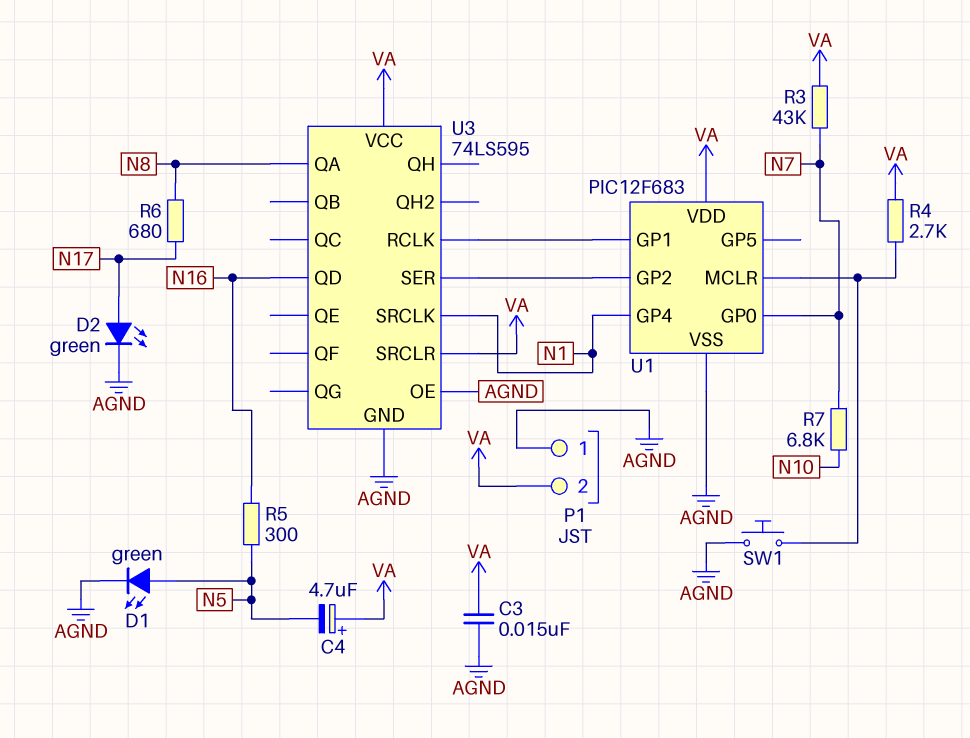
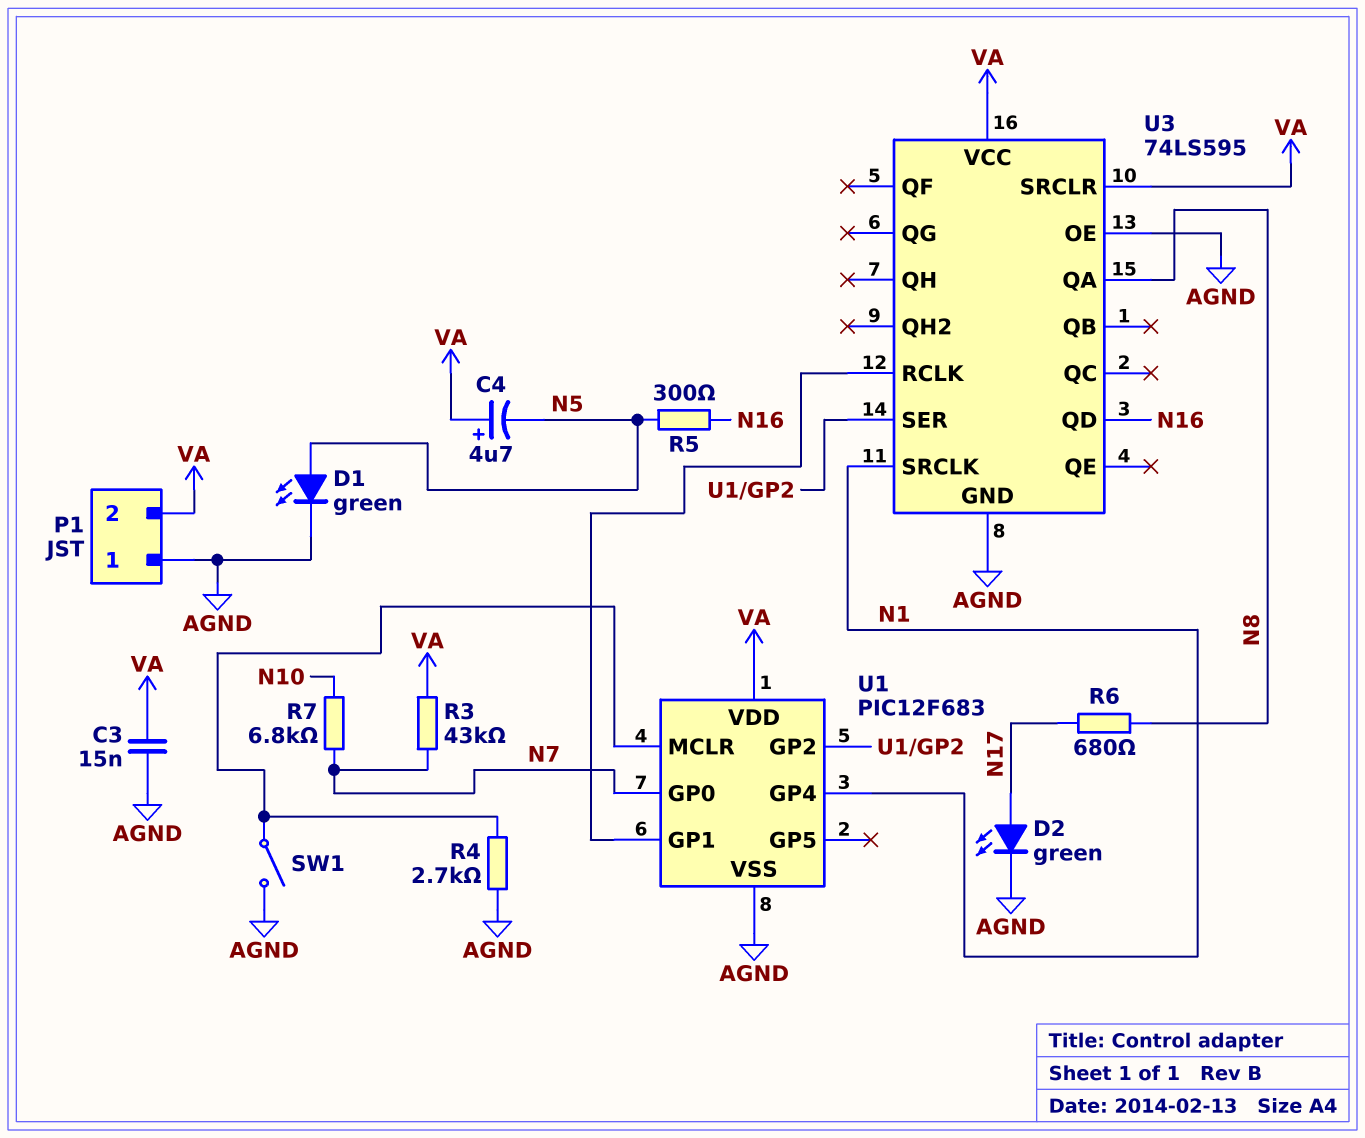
R4: 2.7k (U1/MCLR, VA) -> 2.7k (AGND, U1/MCLR)
SW1: button (AGND, U1/MCLR) -> switch (AGND, U1/MCLR)

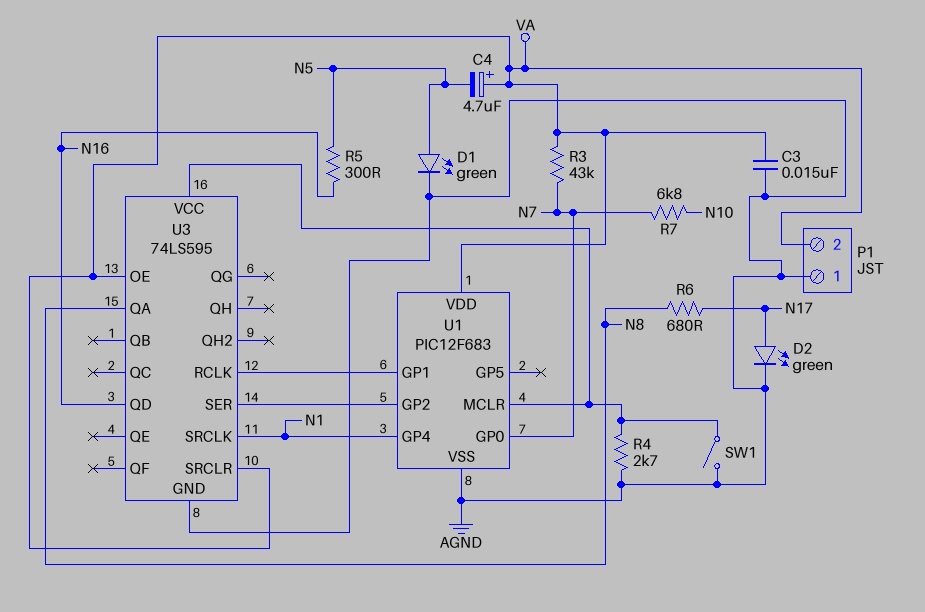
U3 pin OE: AGND -> VA
U3 pin VCC: VA -> U1/MCLR

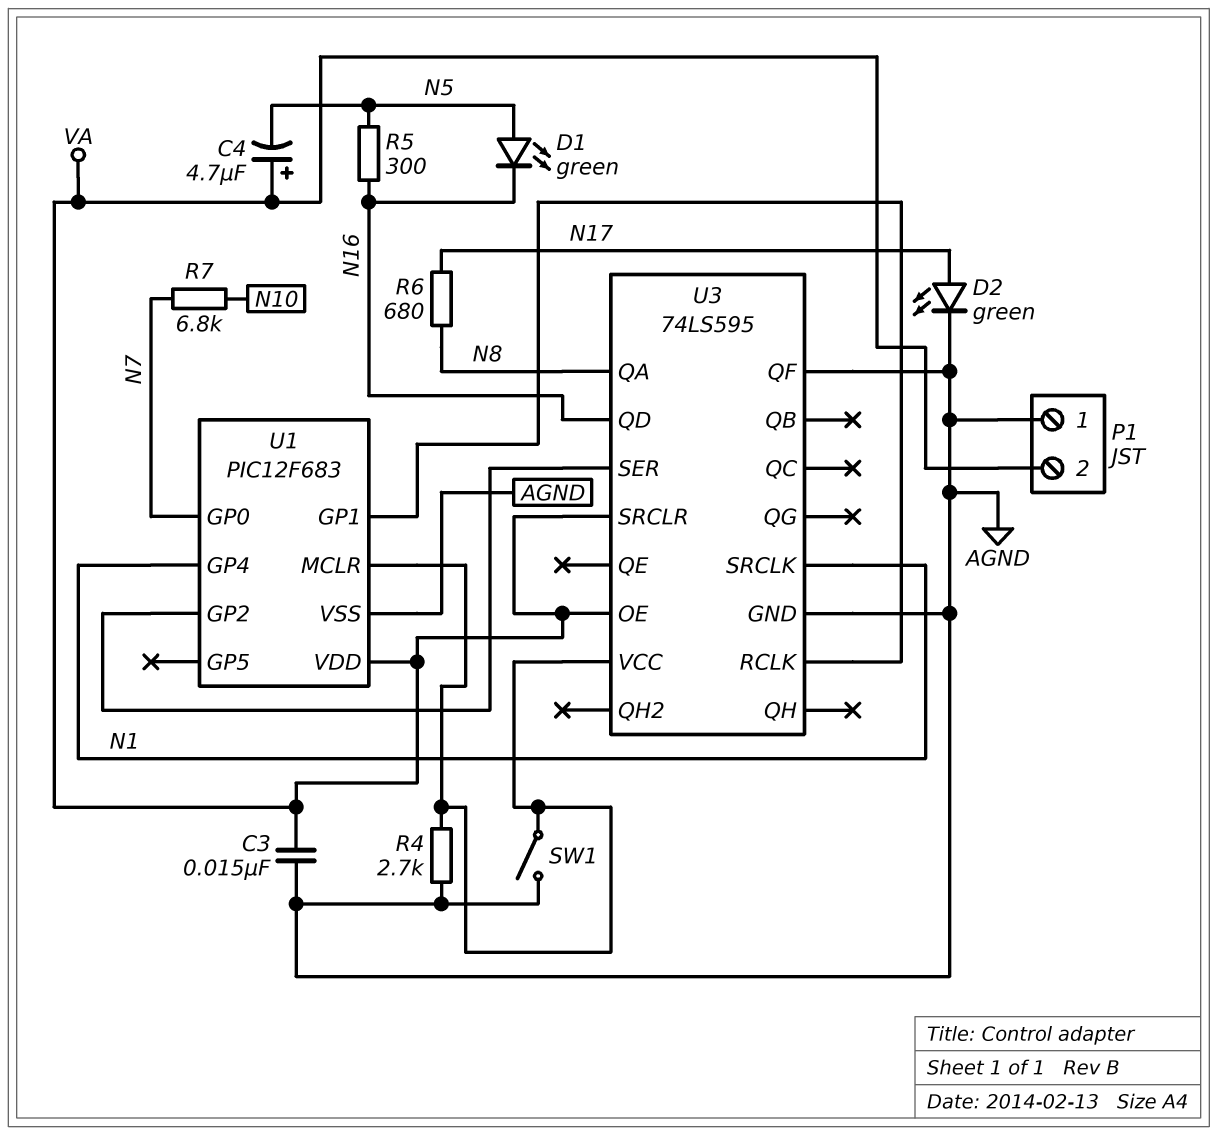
D1: LED green (A N5, K AGND) -> LED green (A N5, K N16)
R3: 43k (N7, VA) -> none
U3 pin QF: none -> AGND

